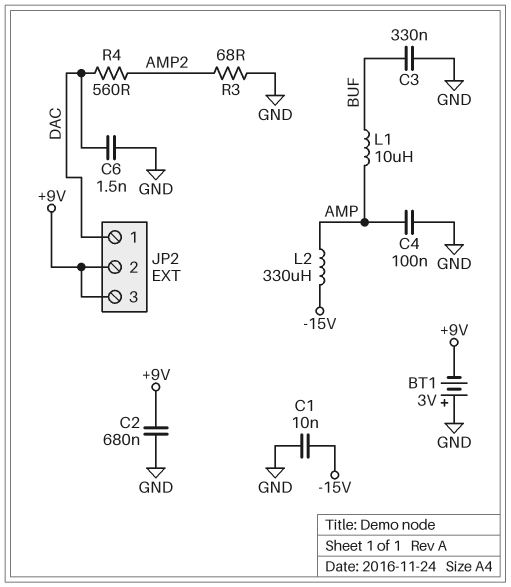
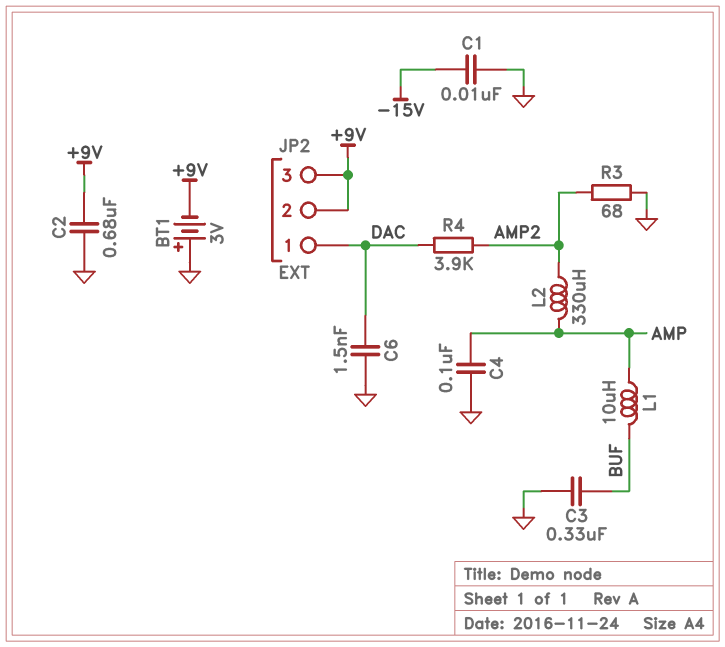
L2: 330uH (-15V, AMP) -> 330uH (AMP, AMP2)
R4: 560 (AMP2, DAC) -> 3.9k (AMP2, DAC)

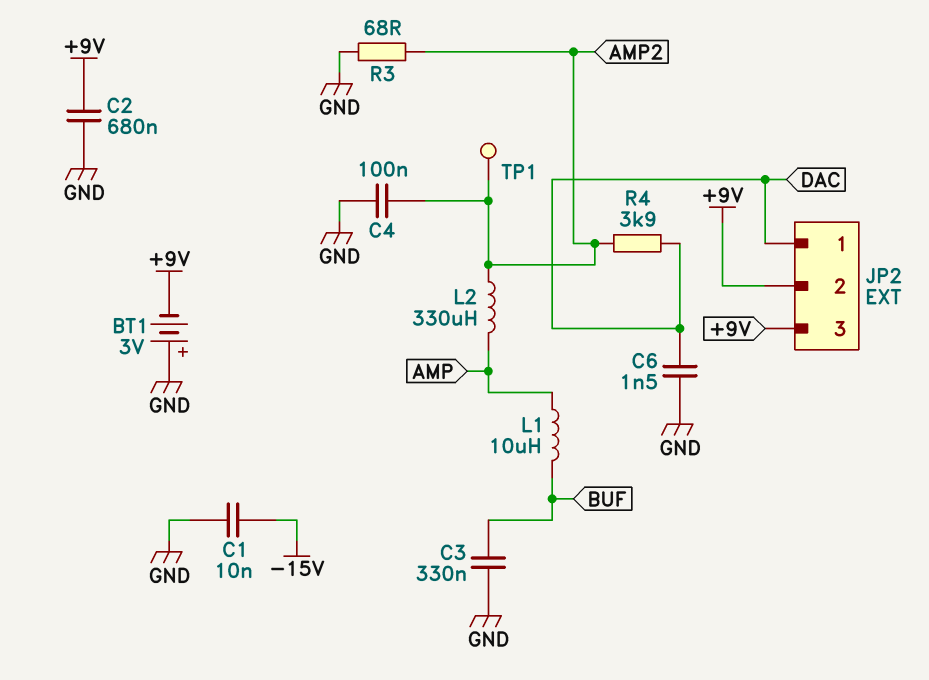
C4: 100nF (AMP, GND) -> 100nF (AMP2, GND)
TP1: none -> test point (AMP2)

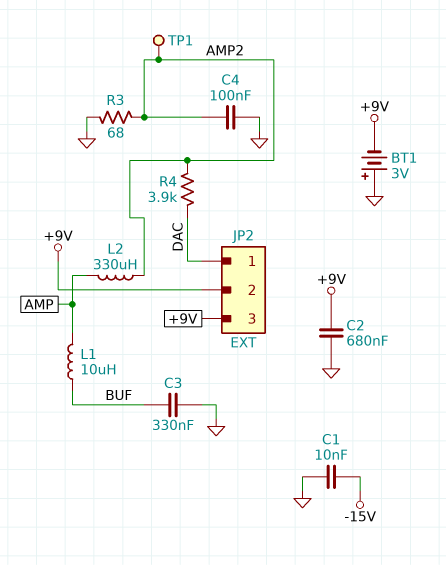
C6: 1.5nF (DAC, GND) -> none

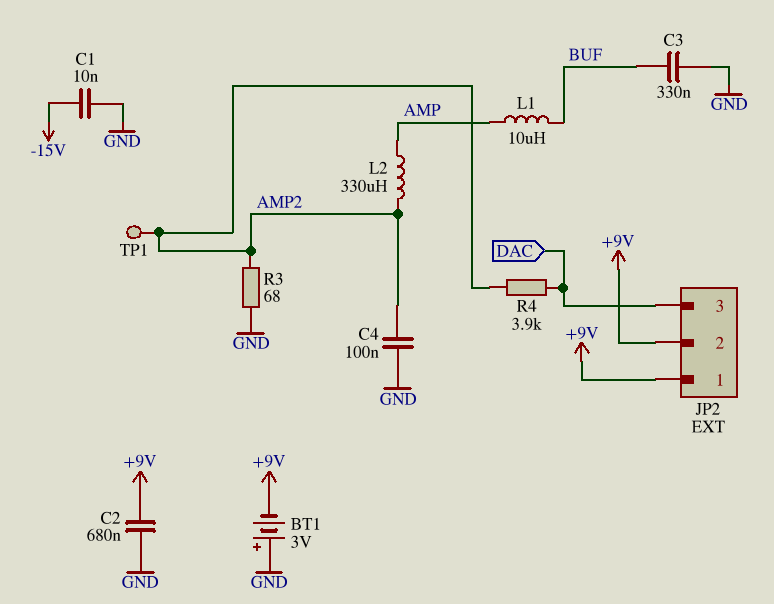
JP2 pin 1: DAC -> +9V
JP2 pin 3: +9V -> DAC

